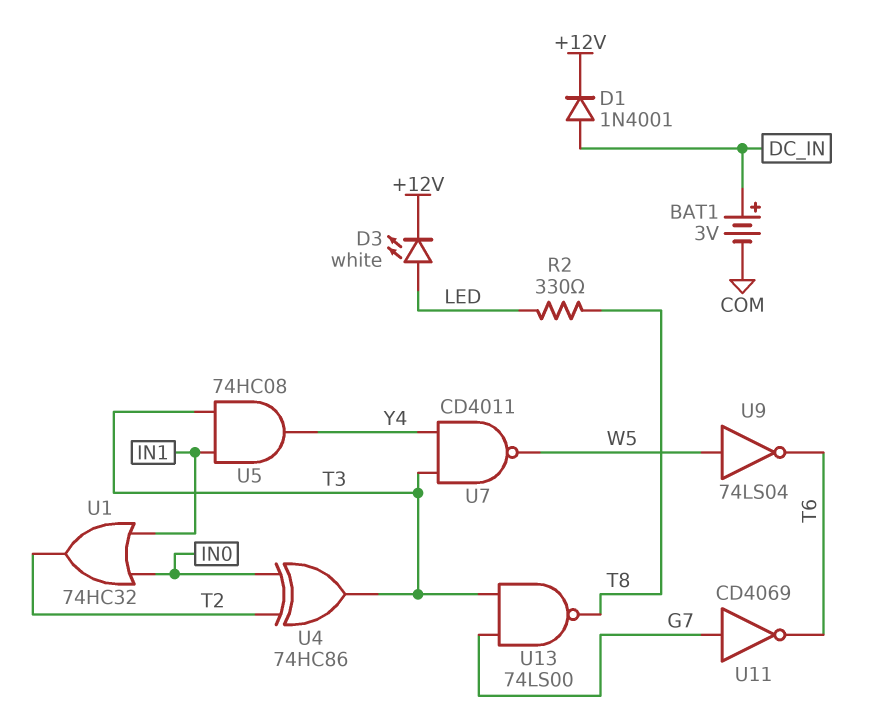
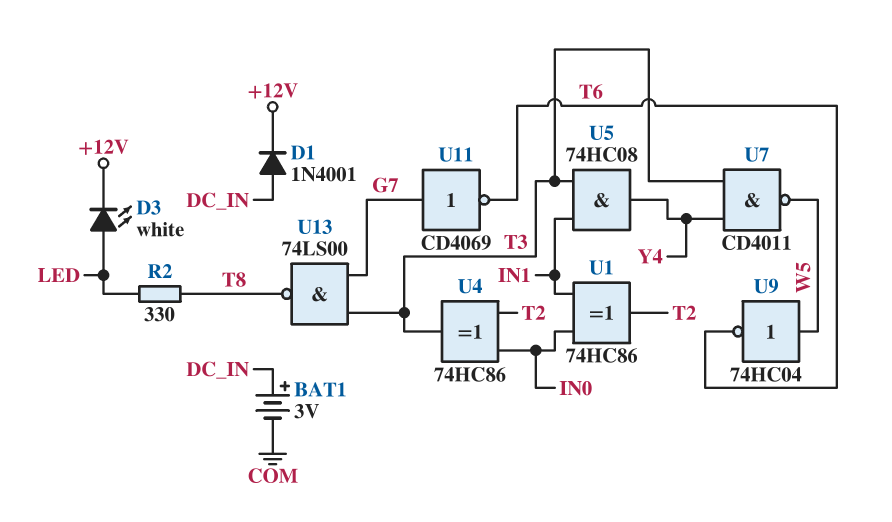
U1: OR 74HC32 (in IN0, in IN1, out T2) -> XOR 74HC86 (in IN0, in IN1, out T2)
U9: NOT 74LS04 (in W5, out T6) -> NOT 74HC04 (in W5, out T6)

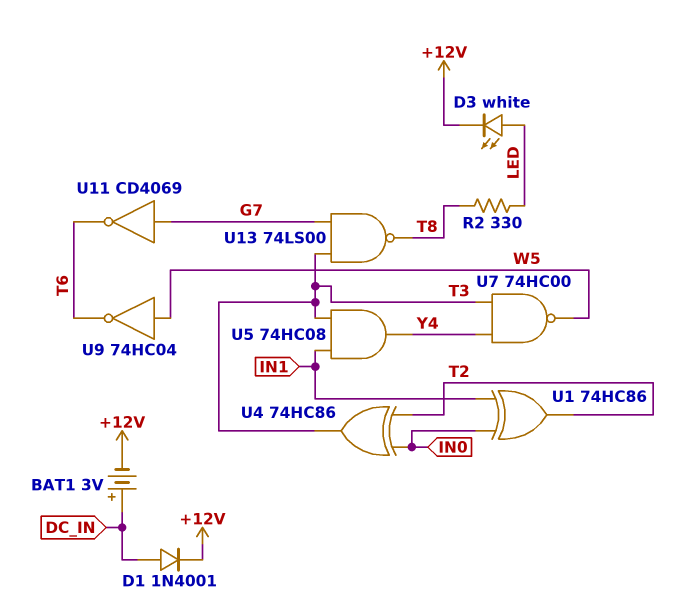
BAT1: 3V (plus DC_IN, minus COM) -> 3V (plus DC_IN, minus +12V)
U7: NAND CD4011 (in T3, in Y4, out W5) -> NAND 74HC00 (in T3, in Y4, out W5)

